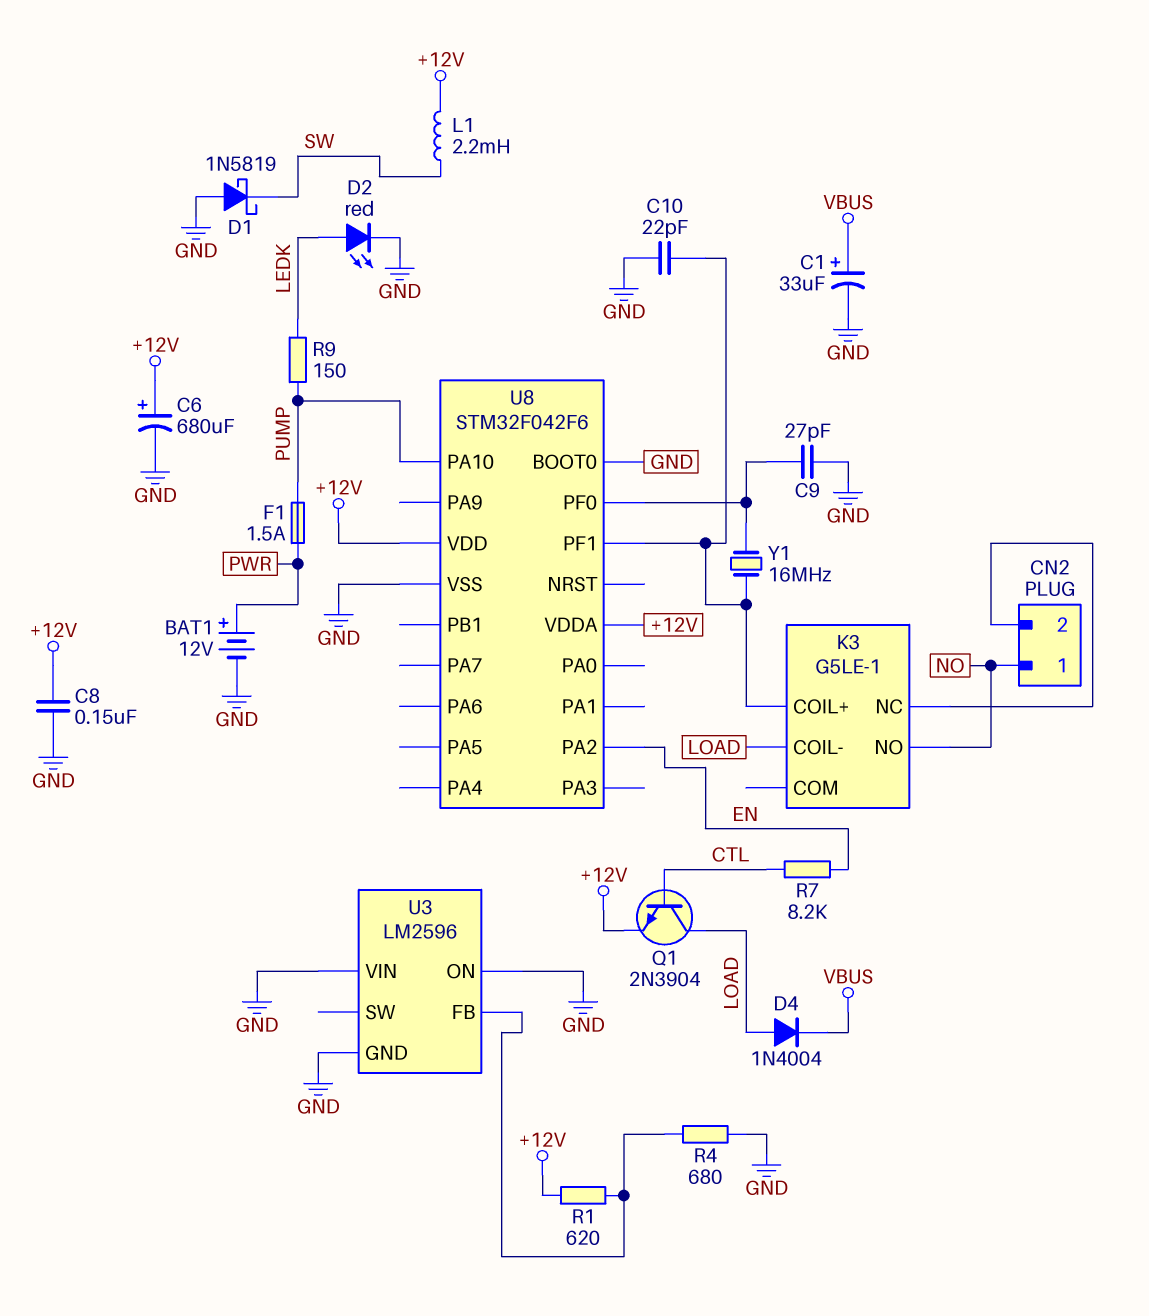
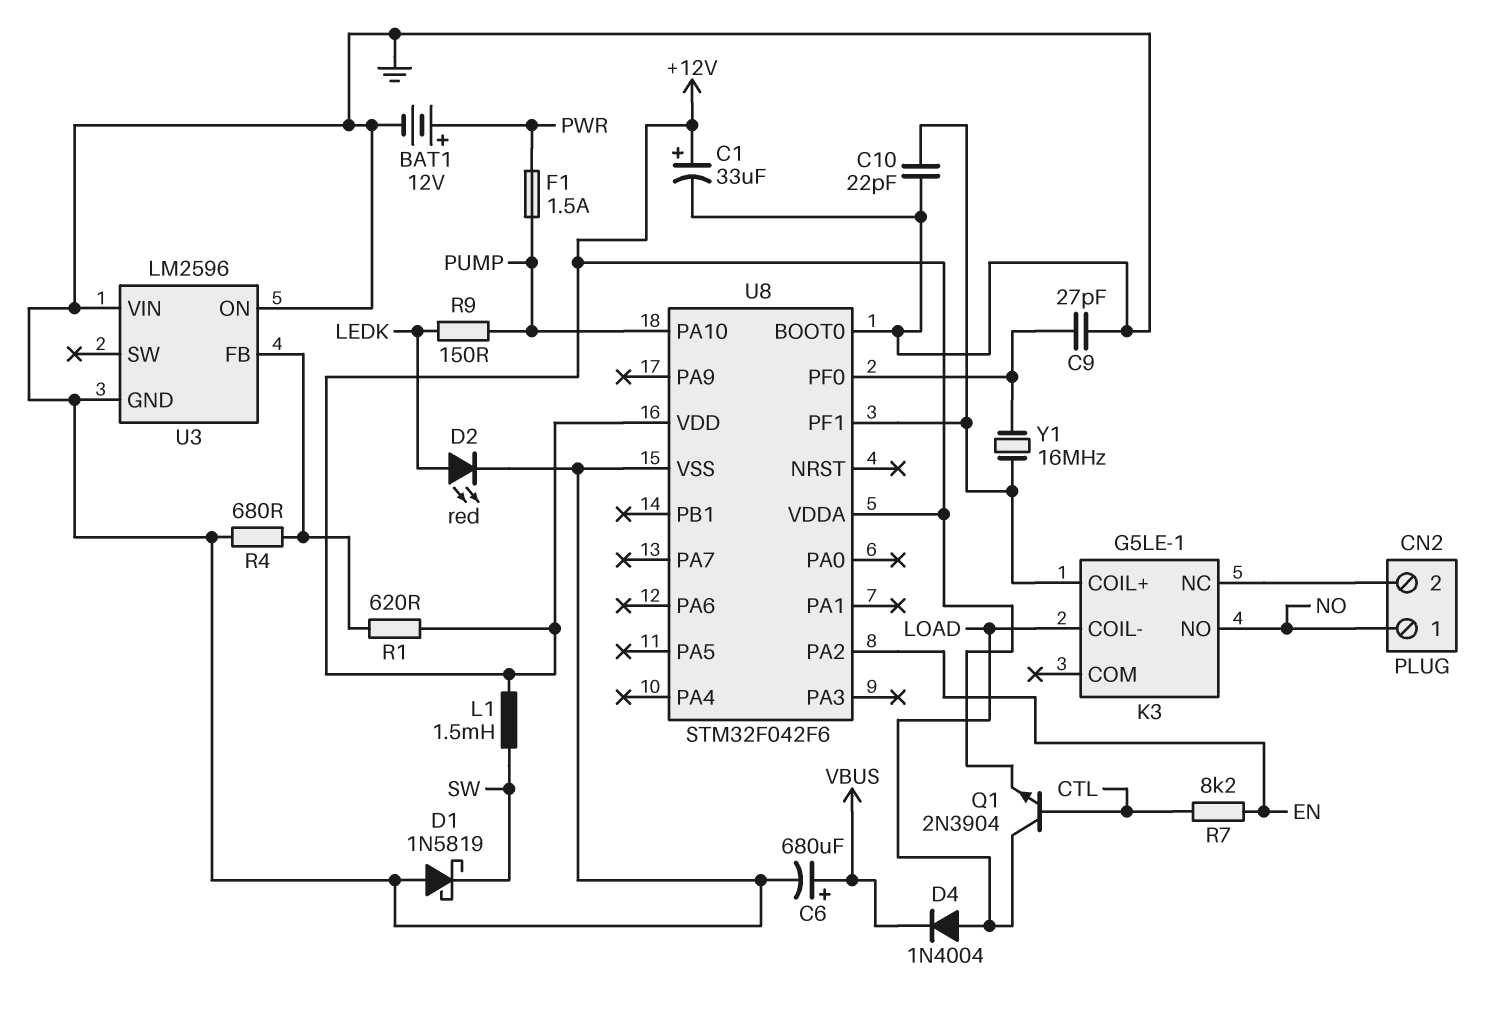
C1: 33uF (plus VBUS, minus GND) -> 33uF (plus +12V, minus GND)
C6: 680uF (plus +12V, minus GND) -> 680uF (plus VBUS, minus GND)
C8: 150nF (+12V, GND) -> none
L1: 2.2mH (+12V, SW) -> 1.5mH (+12V, SW)

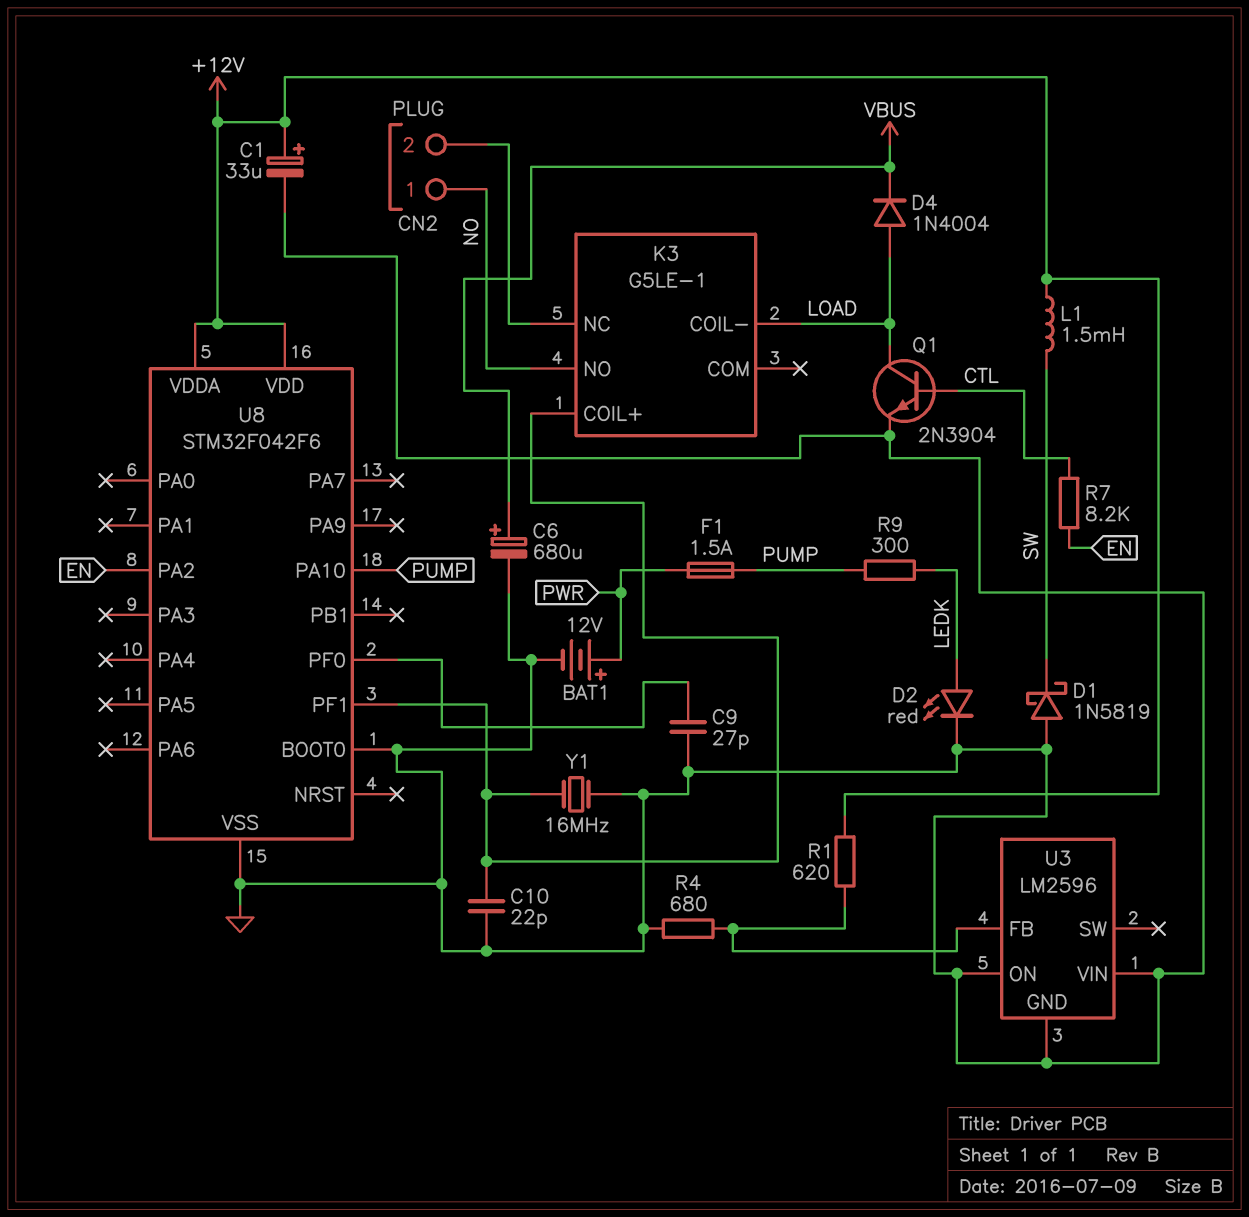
Q1: NPN 2N3904 (B CTL, C LOAD, E +12V) -> NPN 2N3904 (B CTL, C LOAD, E GND)
R9: 150 (LEDK, PUMP) -> 300 (LEDK, PUMP)
Y1: 16MHz (K3/COIL+, U8/PF0) -> 16MHz (GND, K3/COIL+)

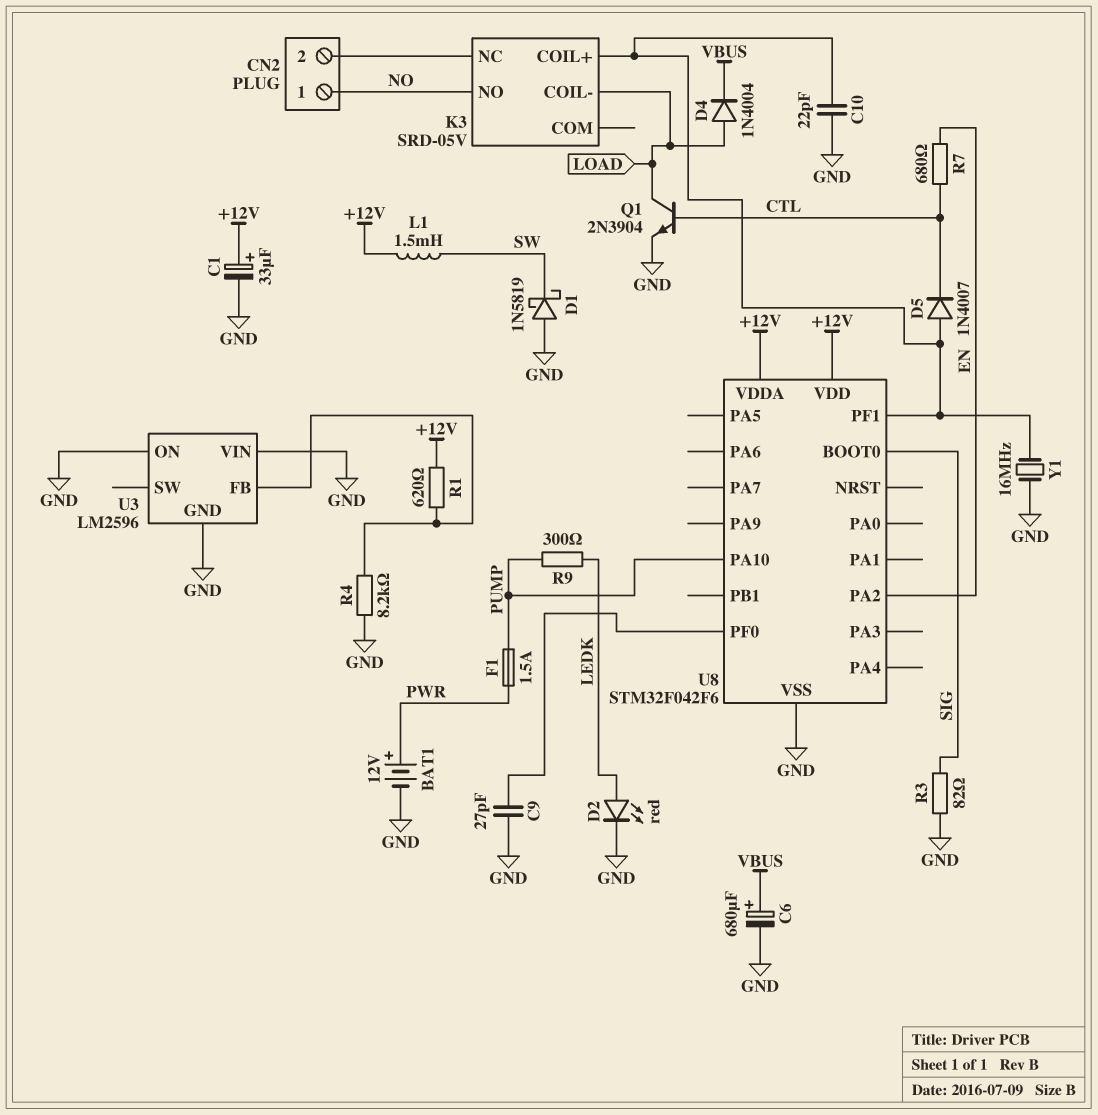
D5: none -> diode 1N4007 (A K3/COIL+, K CTL)
K3: G5LE-1 -> SRD-05V
R3: none -> 82 (GND, SIG)
R4: 680 (GND, U3/FB) -> 8.2k (GND, U3/FB)
R7: 8.2k (CTL, EN) -> 680 (CTL, EN)
U8 pin BOOT0: GND -> SIG

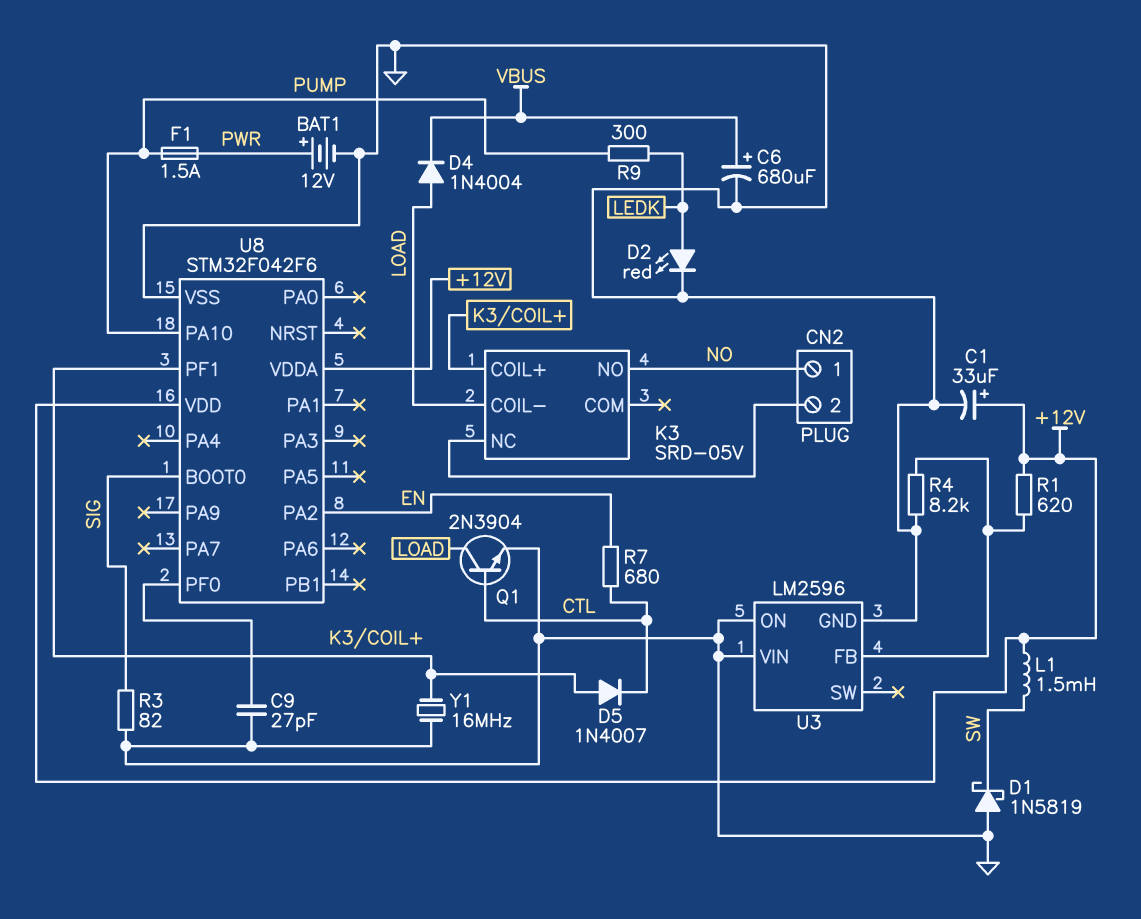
C10: 22pF (GND, K3/COIL+) -> none

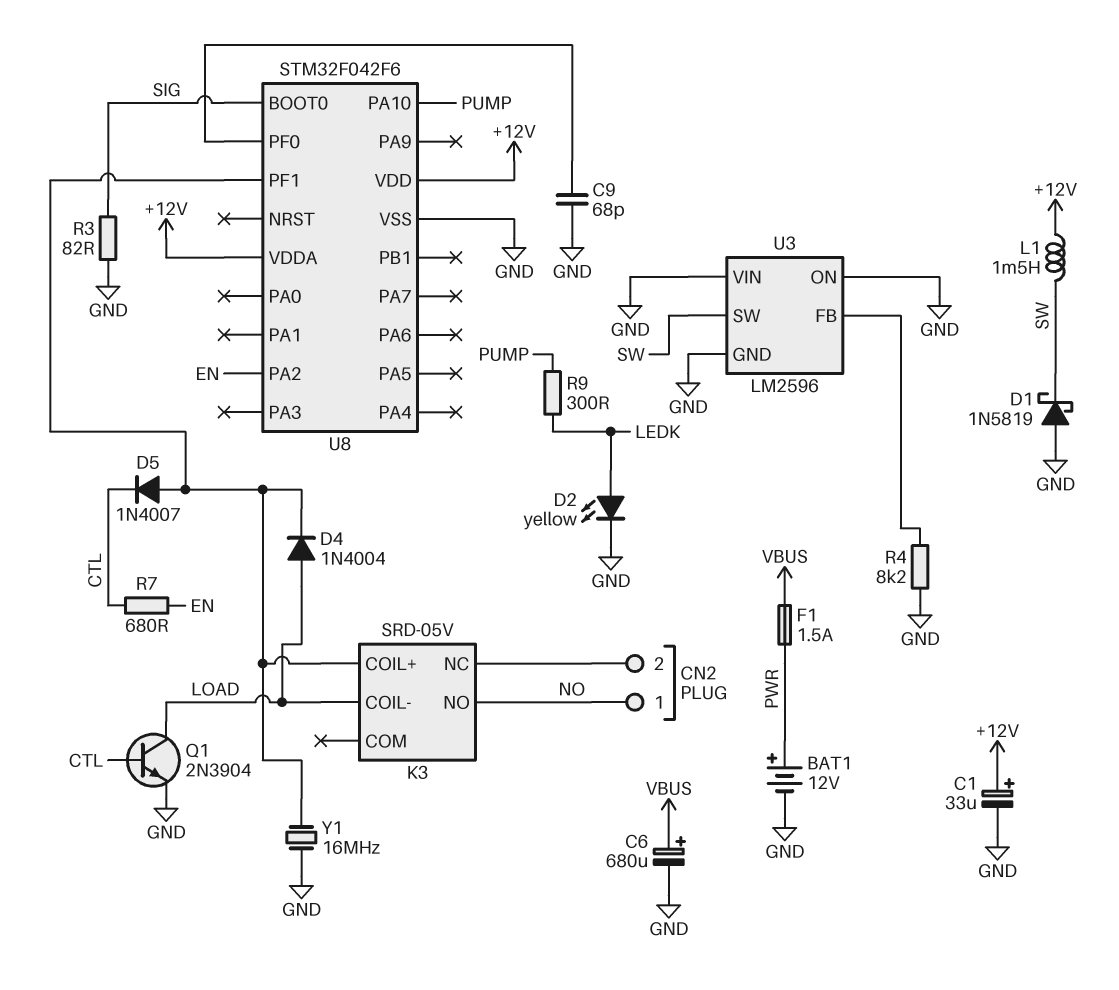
C9: 27pF (GND, U8/PF0) -> 68pF (GND, U8/PF0)
D2: LED red (A LEDK, K GND) -> LED yellow (A LEDK, K GND)
D4: diode 1N4004 (A LOAD, K VBUS) -> diode 1N4004 (A LOAD, K K3/COIL+)
F1: 1.5A (PUMP, PWR) -> 1.5A (PWR, VBUS)
R1: 620 (+12V, U3/FB) -> none
U3 pin SW: none -> SW

